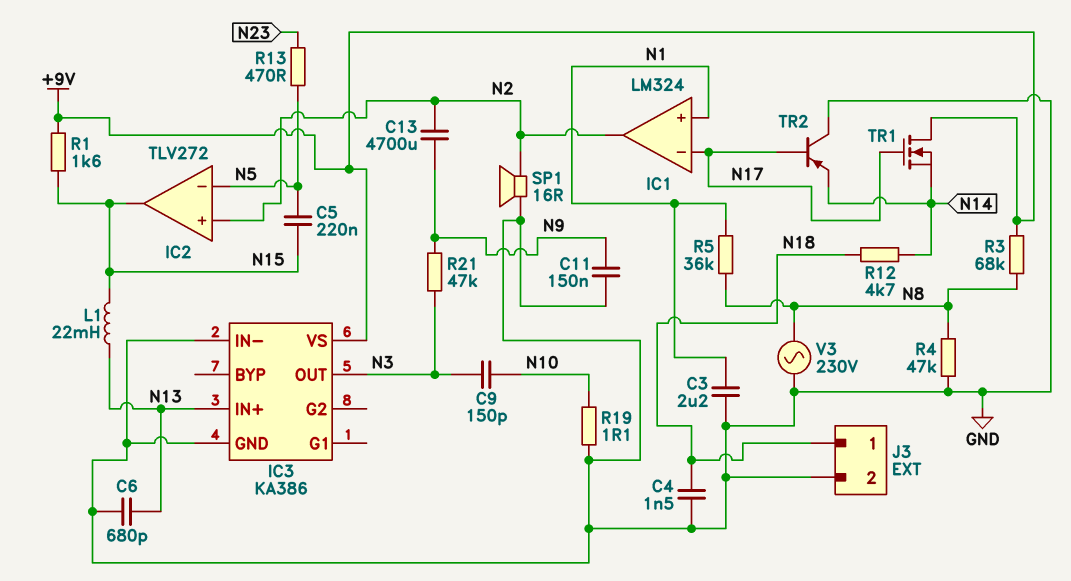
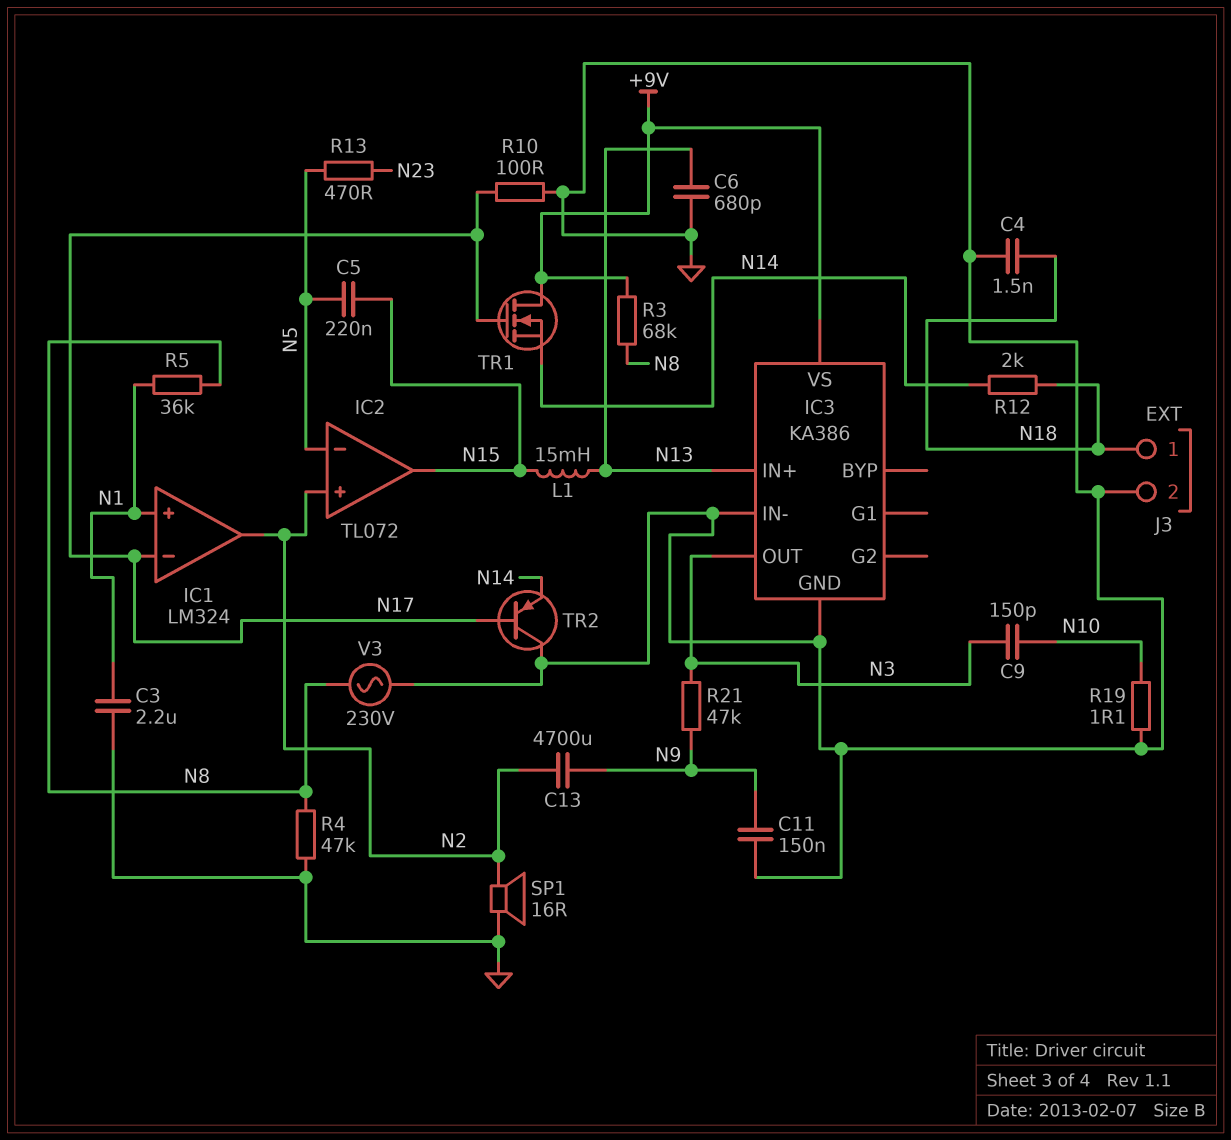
IC2: TLV272 -> TL072
L1: 22mH (N13, N15) -> 15mH (N13, N15)
R1: 1.6k (+9V, N15) -> none
R10: none -> 100 (GND, N17)
R12: 4.7k (N14, N18) -> 2k (N14, N18)

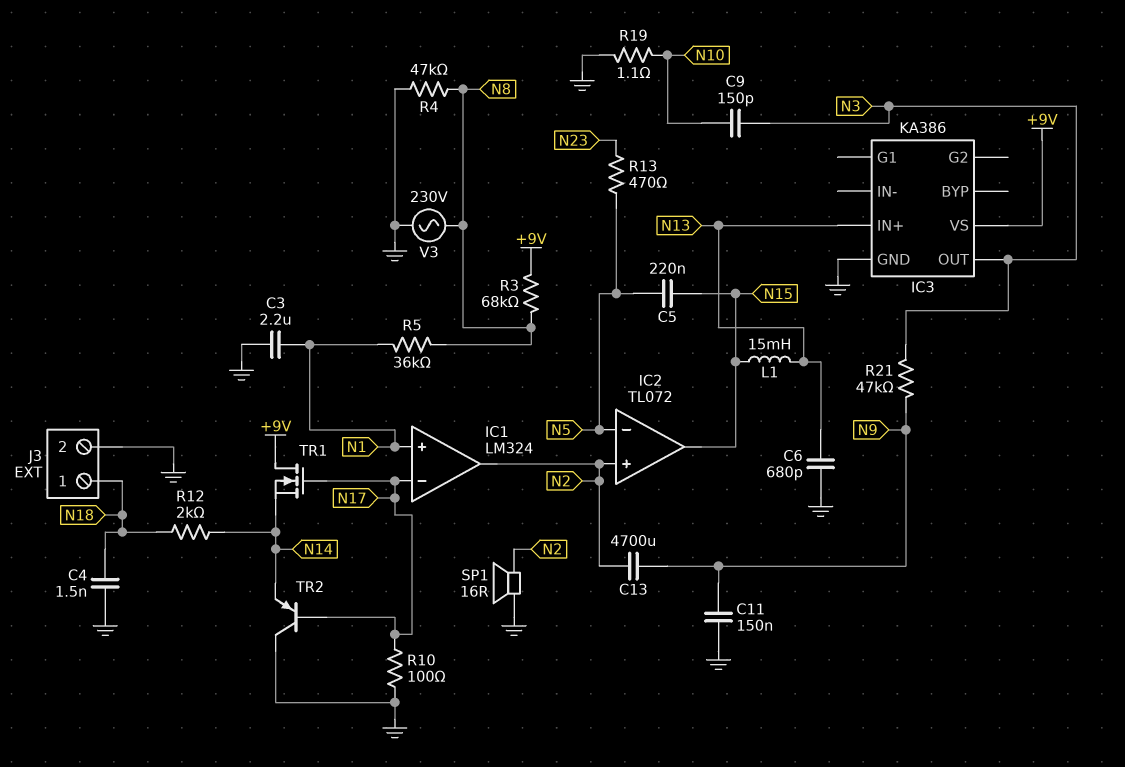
IC3 pin IN-: GND -> none

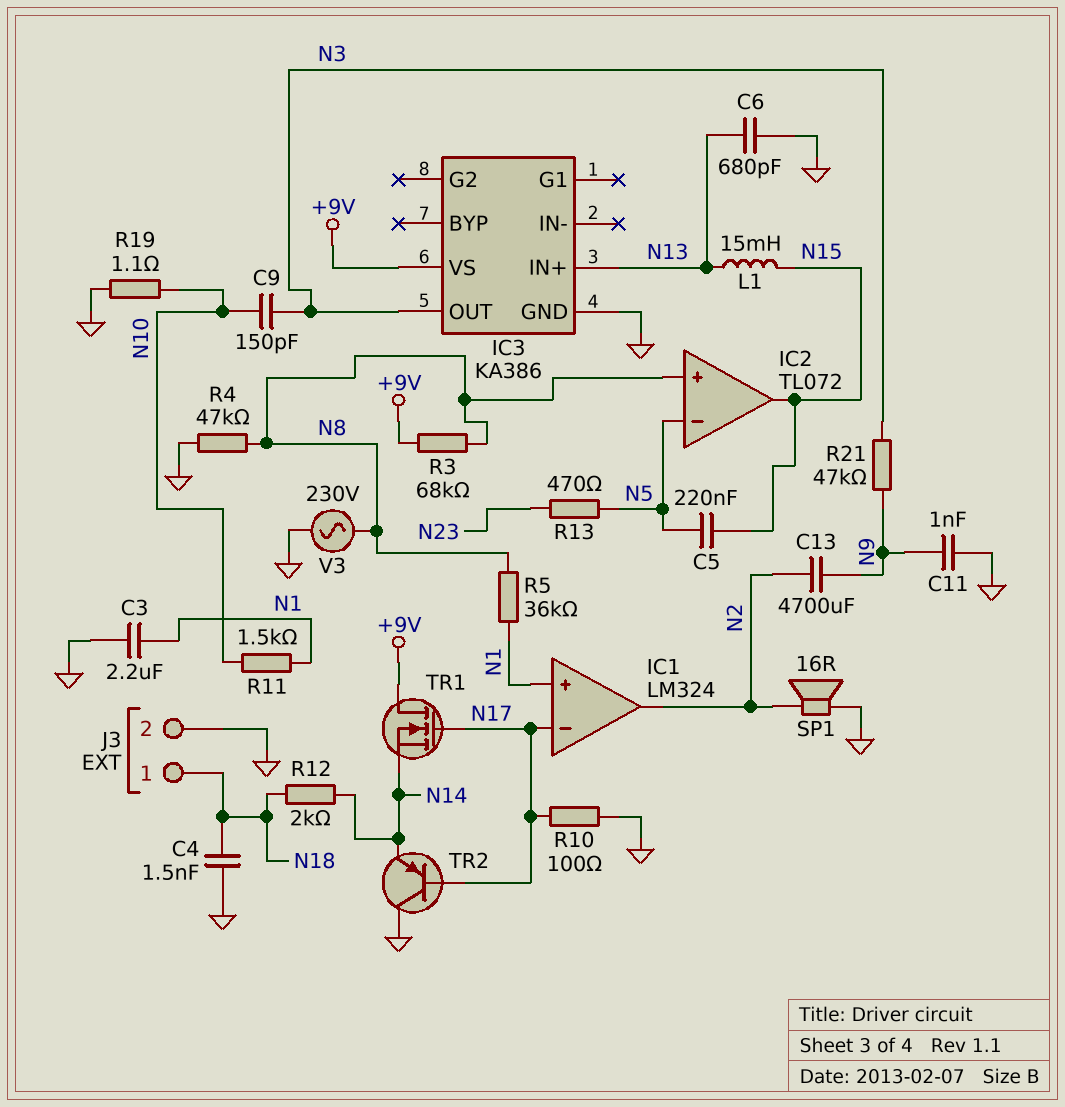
C11: 150nF (GND, N9) -> 1nF (GND, N9)
IC2 pin in+: N2 -> N8
R11: none -> 1.5k (N1, N10)

